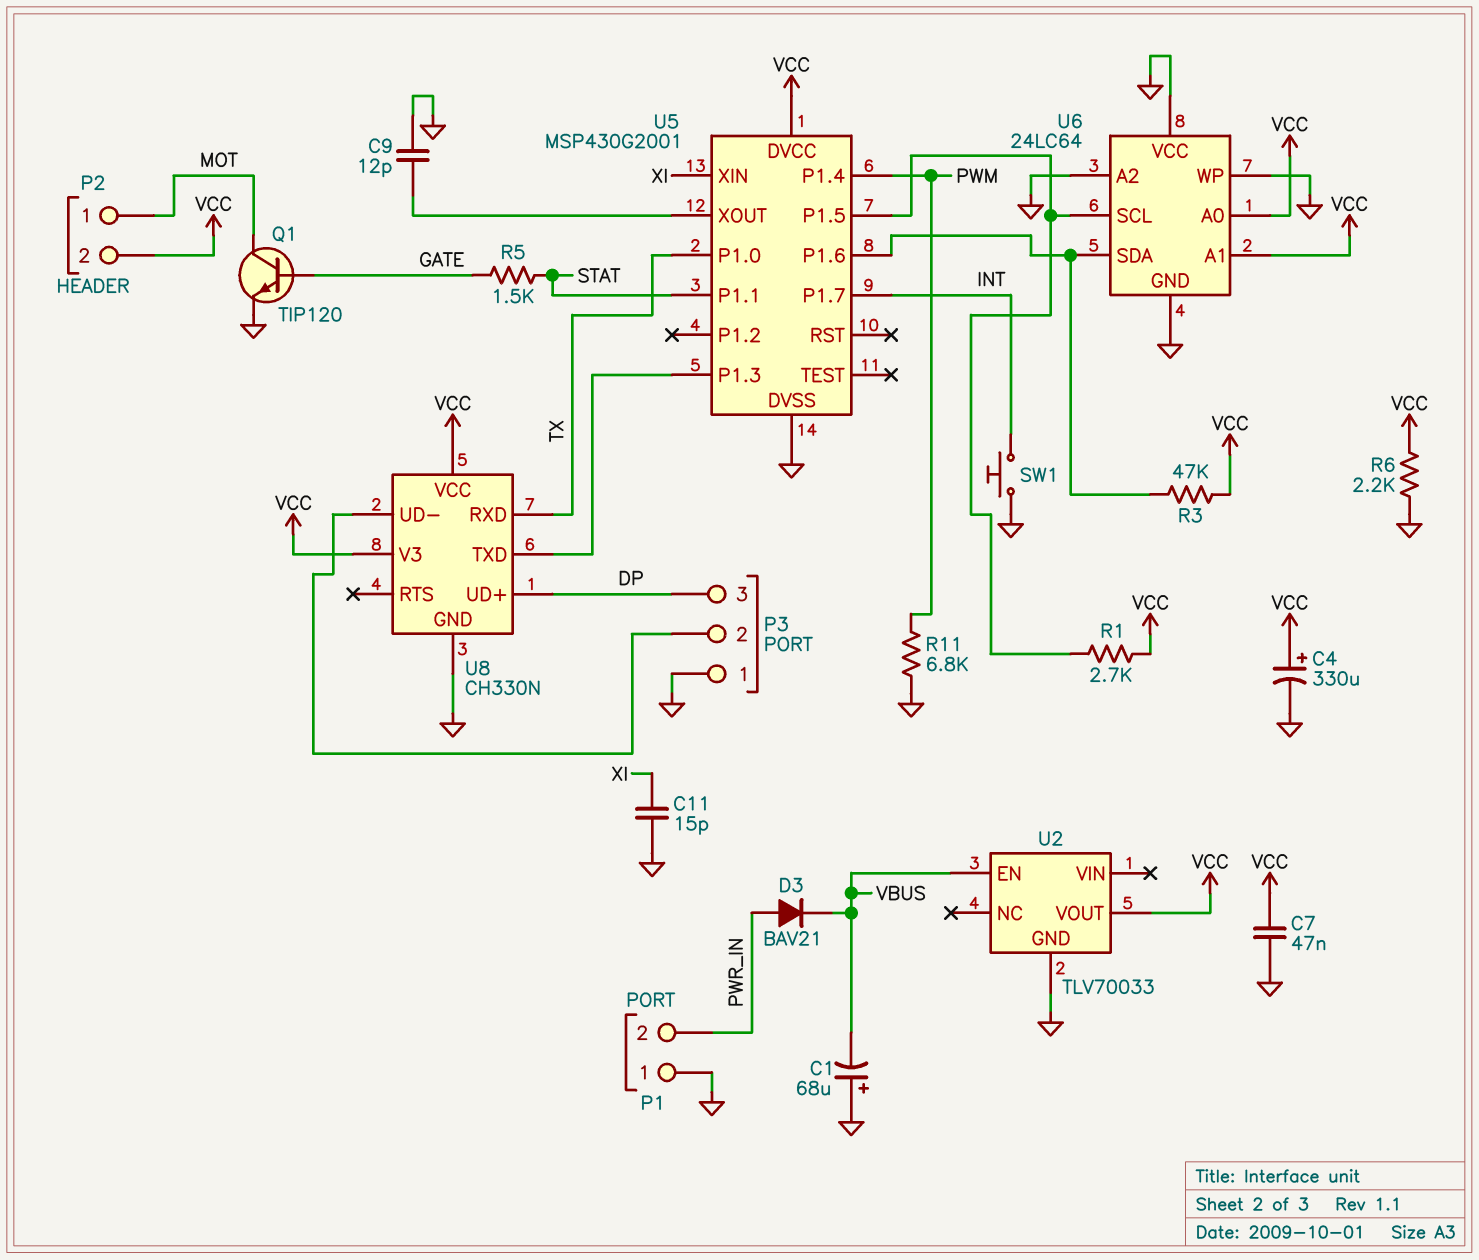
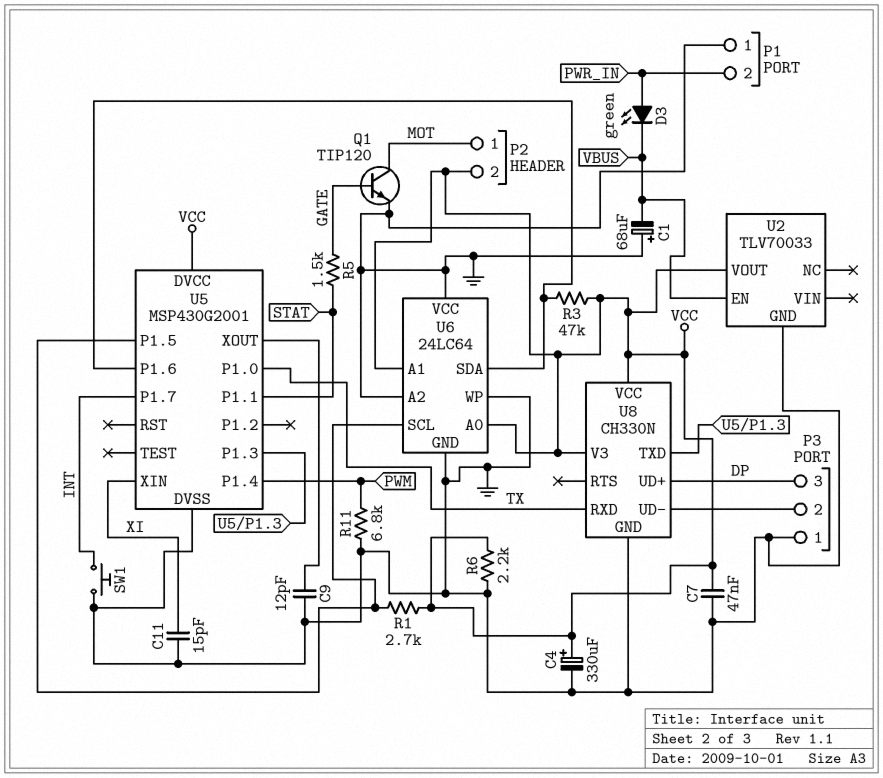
D3: diode BAV21 (A PWR_IN, K VBUS) -> LED green (A PWR_IN, K VBUS)

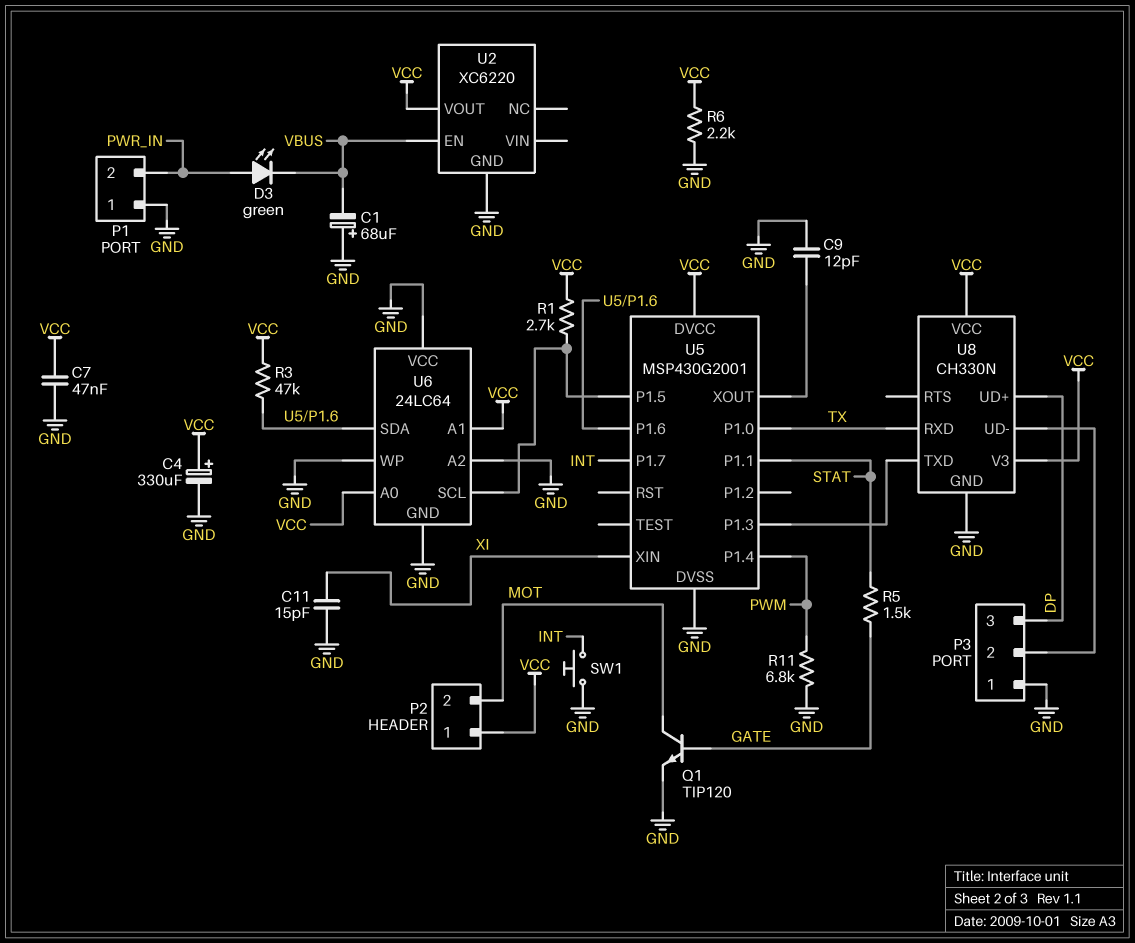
P2 pin 1: MOT -> VCC
P2 pin 2: VCC -> MOT
U2: TLV70033 -> XC6220

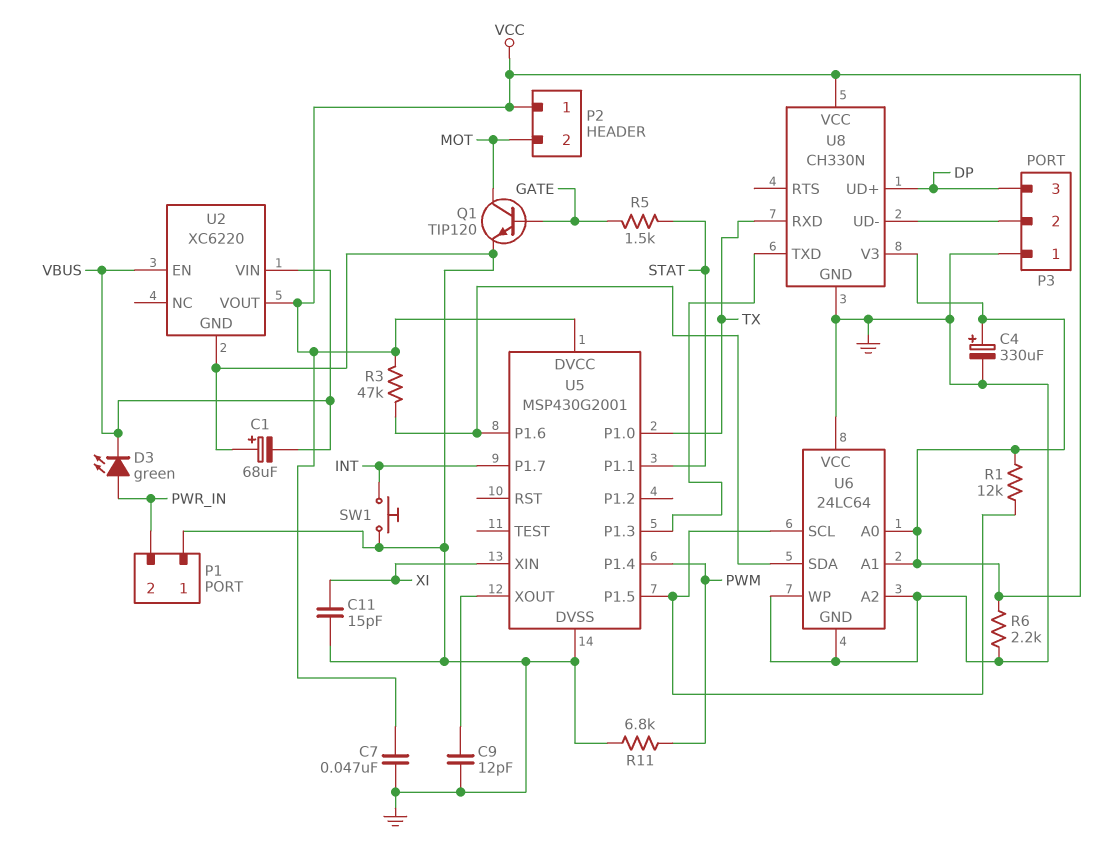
R1: 2.7k (U5/P1.5, VCC) -> 12k (U5/P1.5, VCC)
U2 pin VIN: none -> VBUS

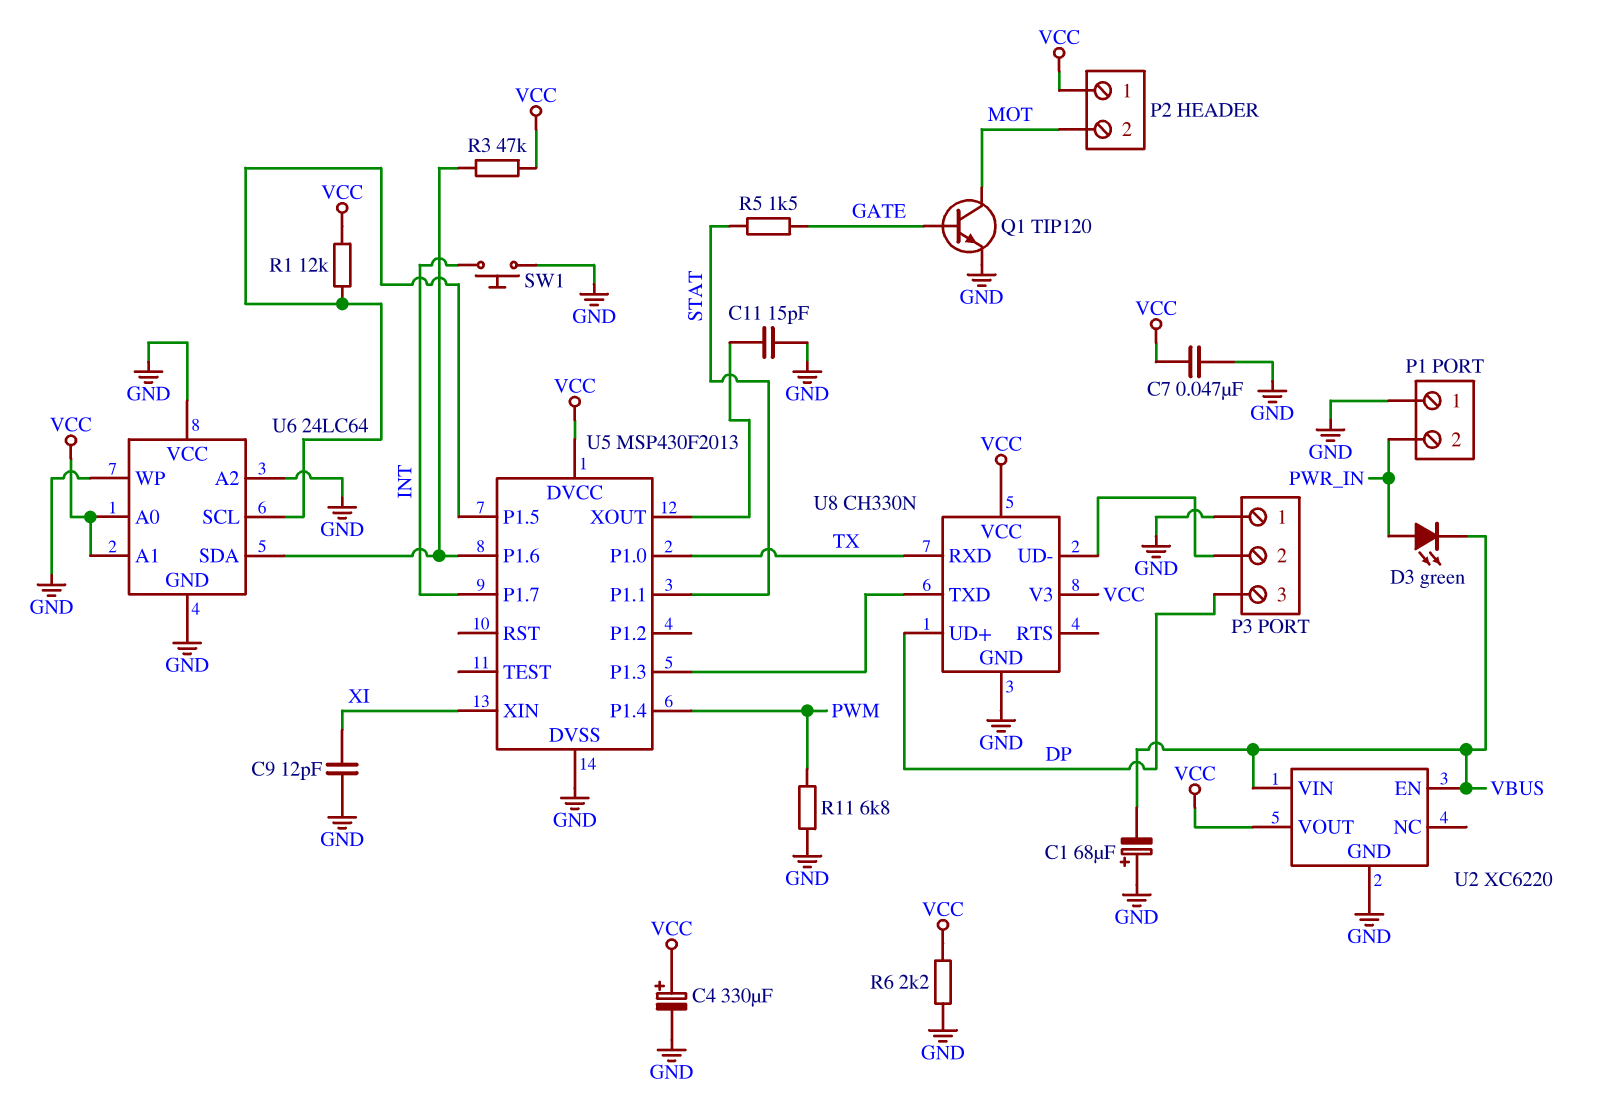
C9: 12pF (GND, U5/XOUT) -> 12pF (GND, XI)
C11: 15pF (GND, XI) -> 15pF (GND, U5/XOUT)
U5: MSP430G2001 -> MSP430F2013

